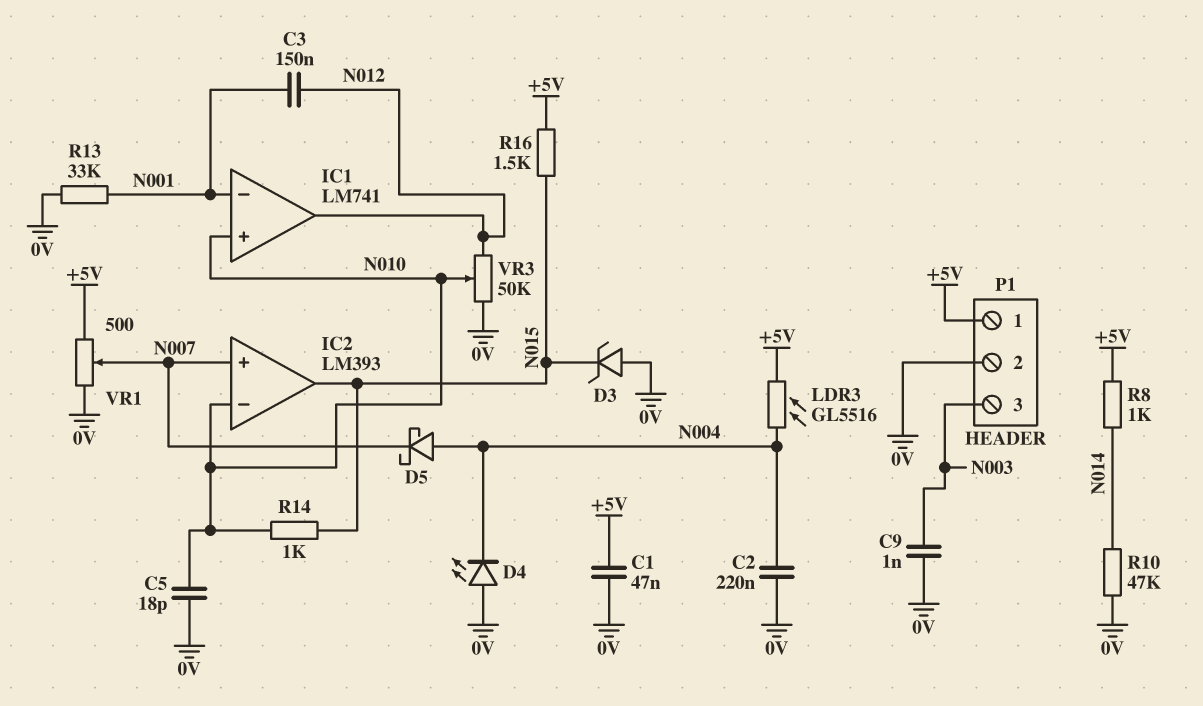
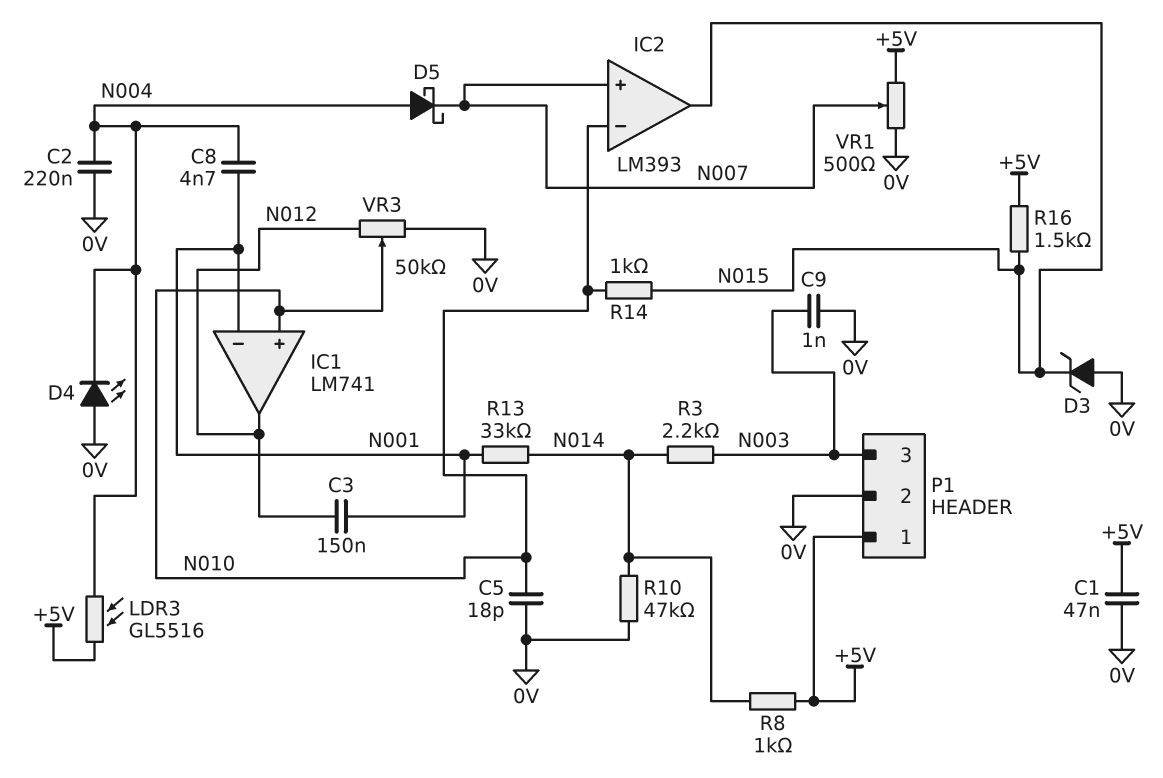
C8: none -> 4.7nF (N001, N004)
R3: none -> 2.2k (N003, N014)
R13: 33k (0V, N001) -> 33k (N001, N014)

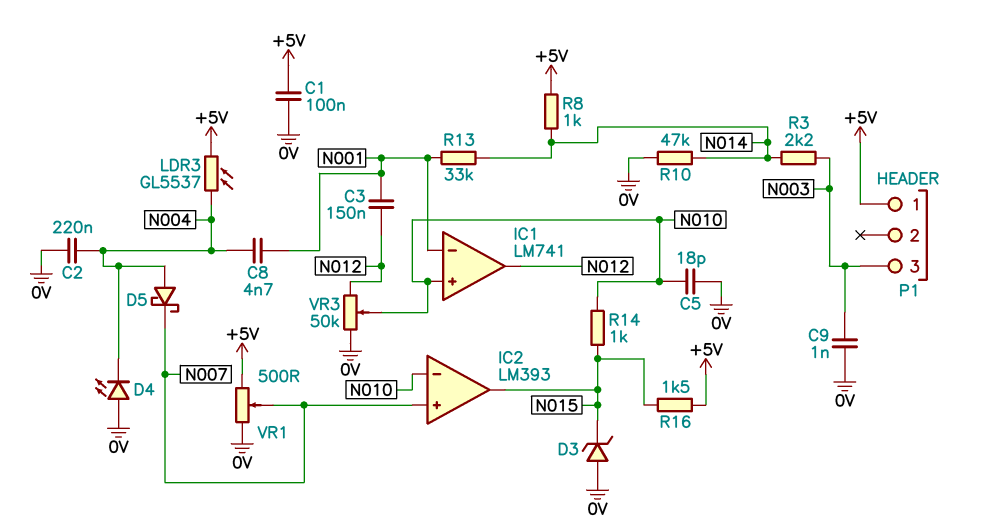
C1: 47nF (+5V, 0V) -> 100nF (+5V, 0V)
LDR3: GL5516 (+5V, N004) -> GL5537 (+5V, N004)
P1 pin 2: 0V -> none

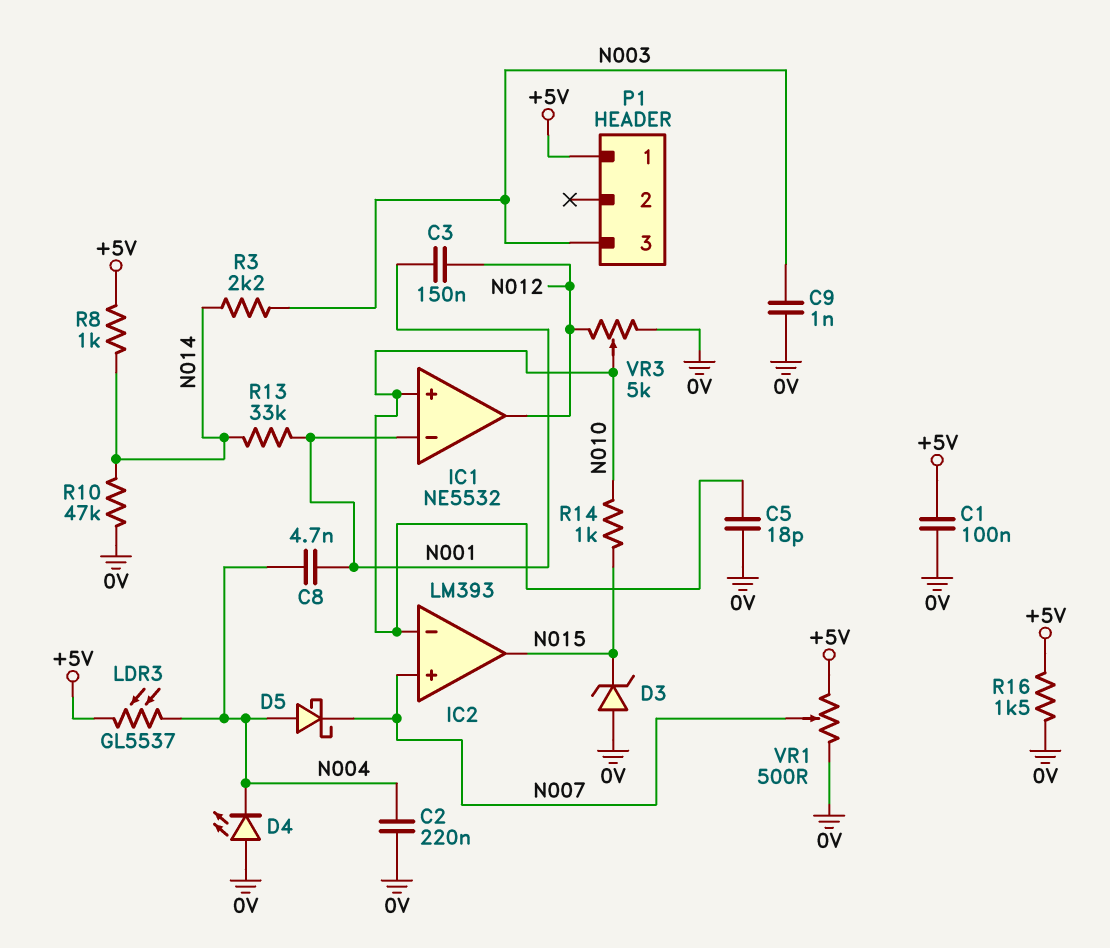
IC1: LM741 -> NE5532
R16: 1.5k (+5V, N015) -> 1.5k (+5V, 0V)
VR3: 50k (0V, N012, wiper N010) -> 5k (0V, N012, wiper N010)

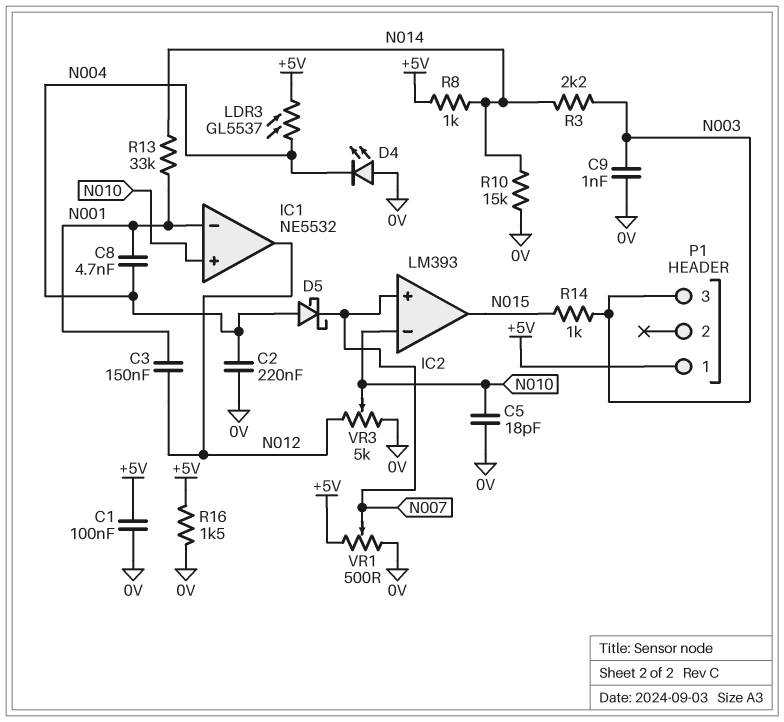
D3: zener (A 0V, K N015) -> none
R10: 47k (0V, N014) -> 15k (0V, N014)
R14: 1k (N010, N015) -> 1k (N003, N015)

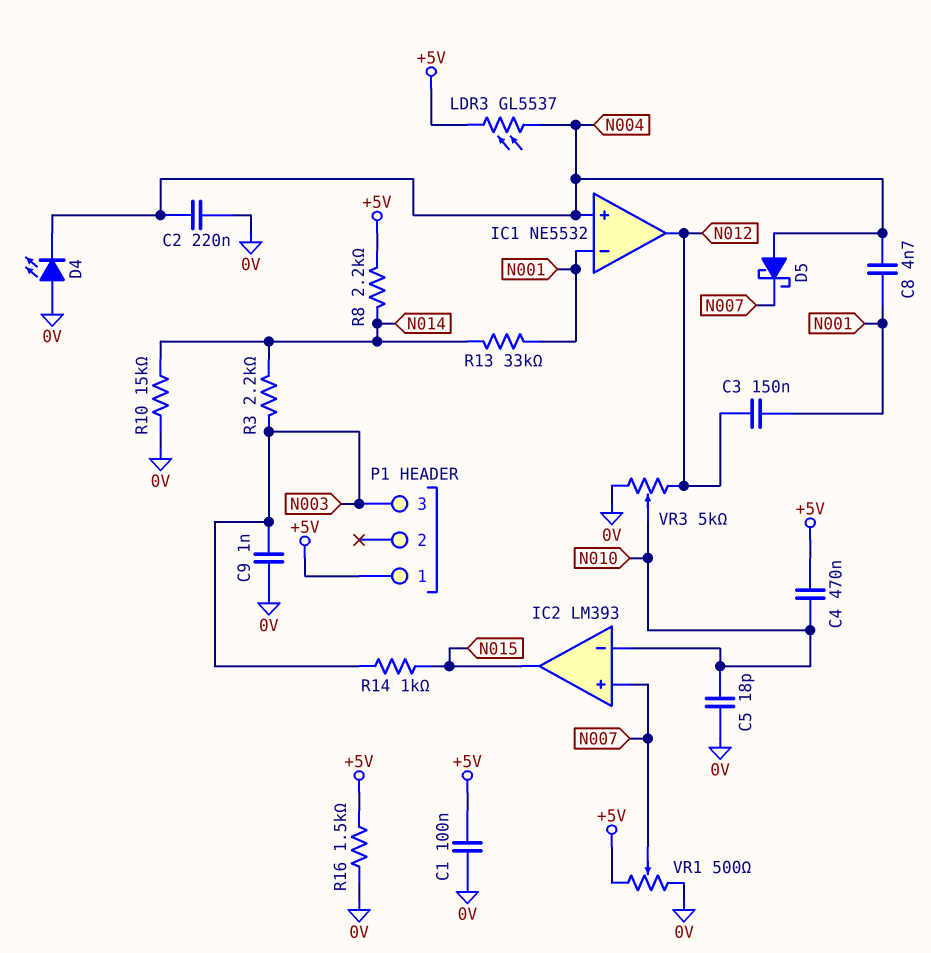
C4: none -> 470nF (+5V, N010)
IC1 pin in+: N010 -> N004
R8: 1k (+5V, N014) -> 2.2k (+5V, N014)

